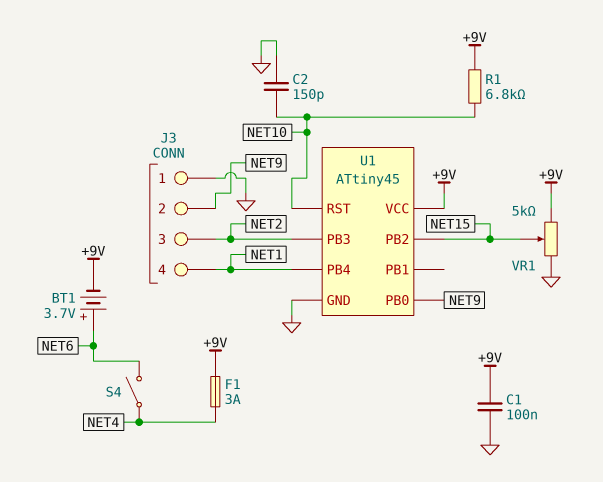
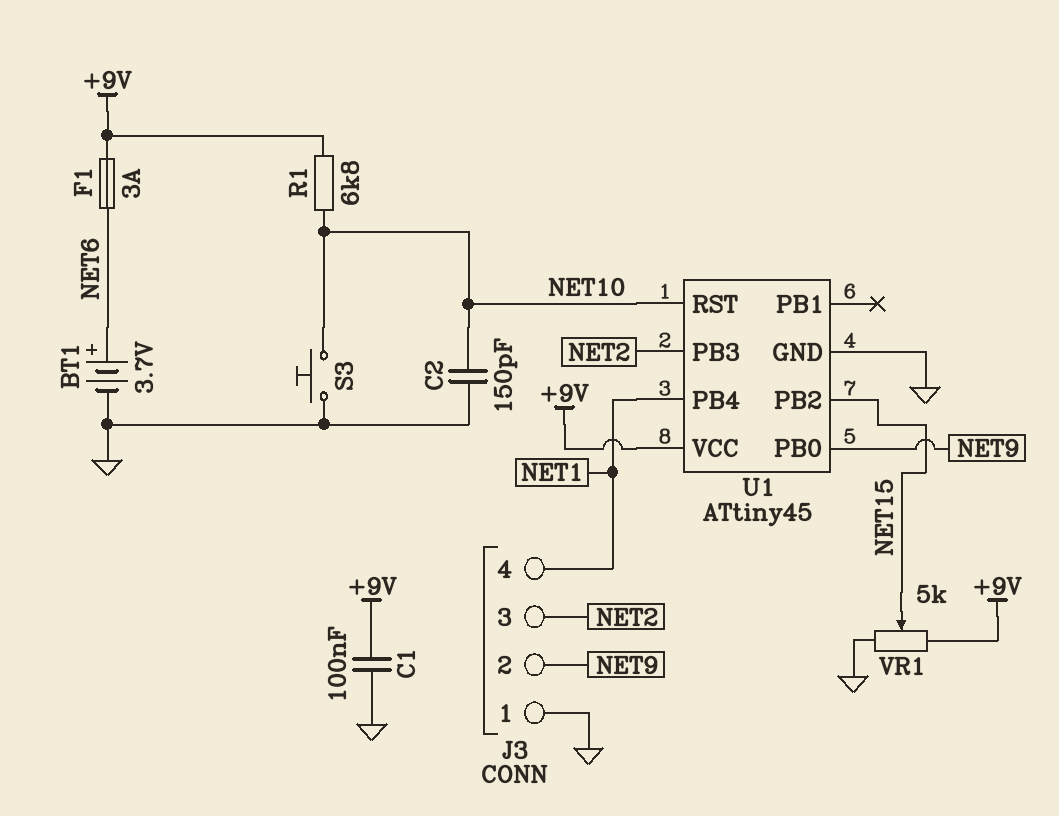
BT1: 3.7V (plus NET6, minus +9V) -> 3.7V (plus NET6, minus GND)
F1: 3A (+9V, NET4) -> 3A (+9V, NET6)
S3: none -> button (GND, NET10)
S4: switch (NET4, NET6) -> none

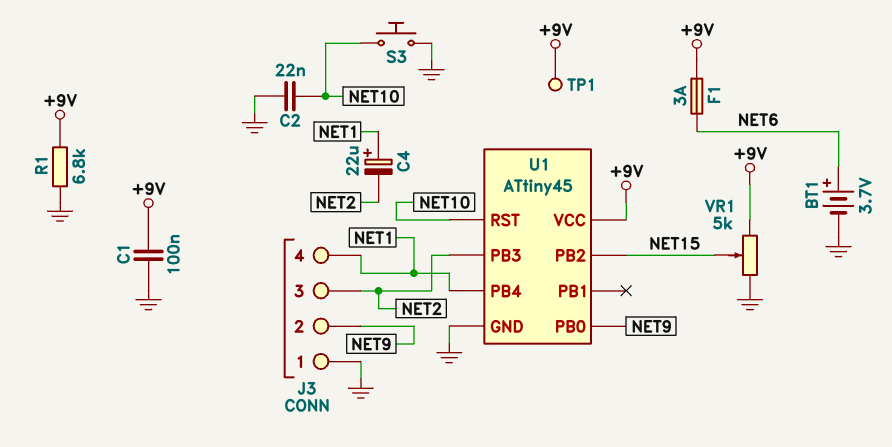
C2: 150pF (GND, NET10) -> 22nF (GND, NET10)
C4: none -> 22uF (plus NET1, minus NET2)
R1: 6.8k (+9V, NET10) -> 6.8k (+9V, GND)
TP1: none -> test point (+9V)

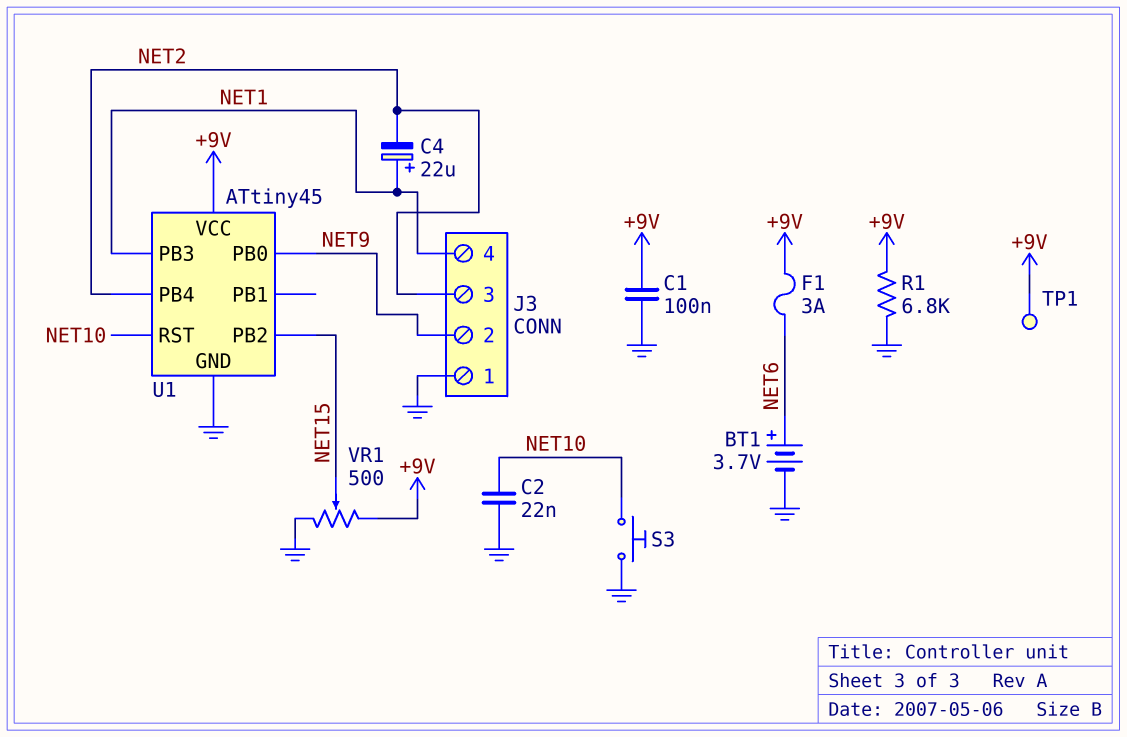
U1 pin PB3: NET2 -> NET1
U1 pin PB4: NET1 -> NET2
VR1: 5k (+9V, GND, wiper NET15) -> 500 (+9V, GND, wiper NET15)

